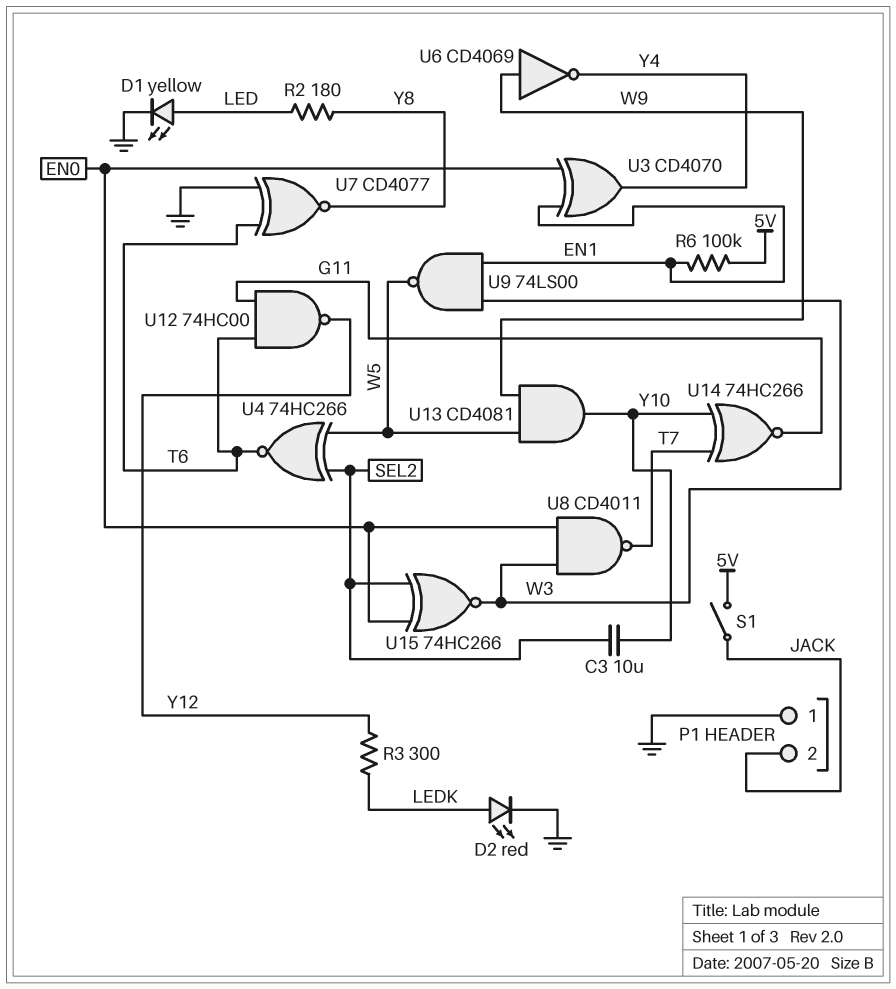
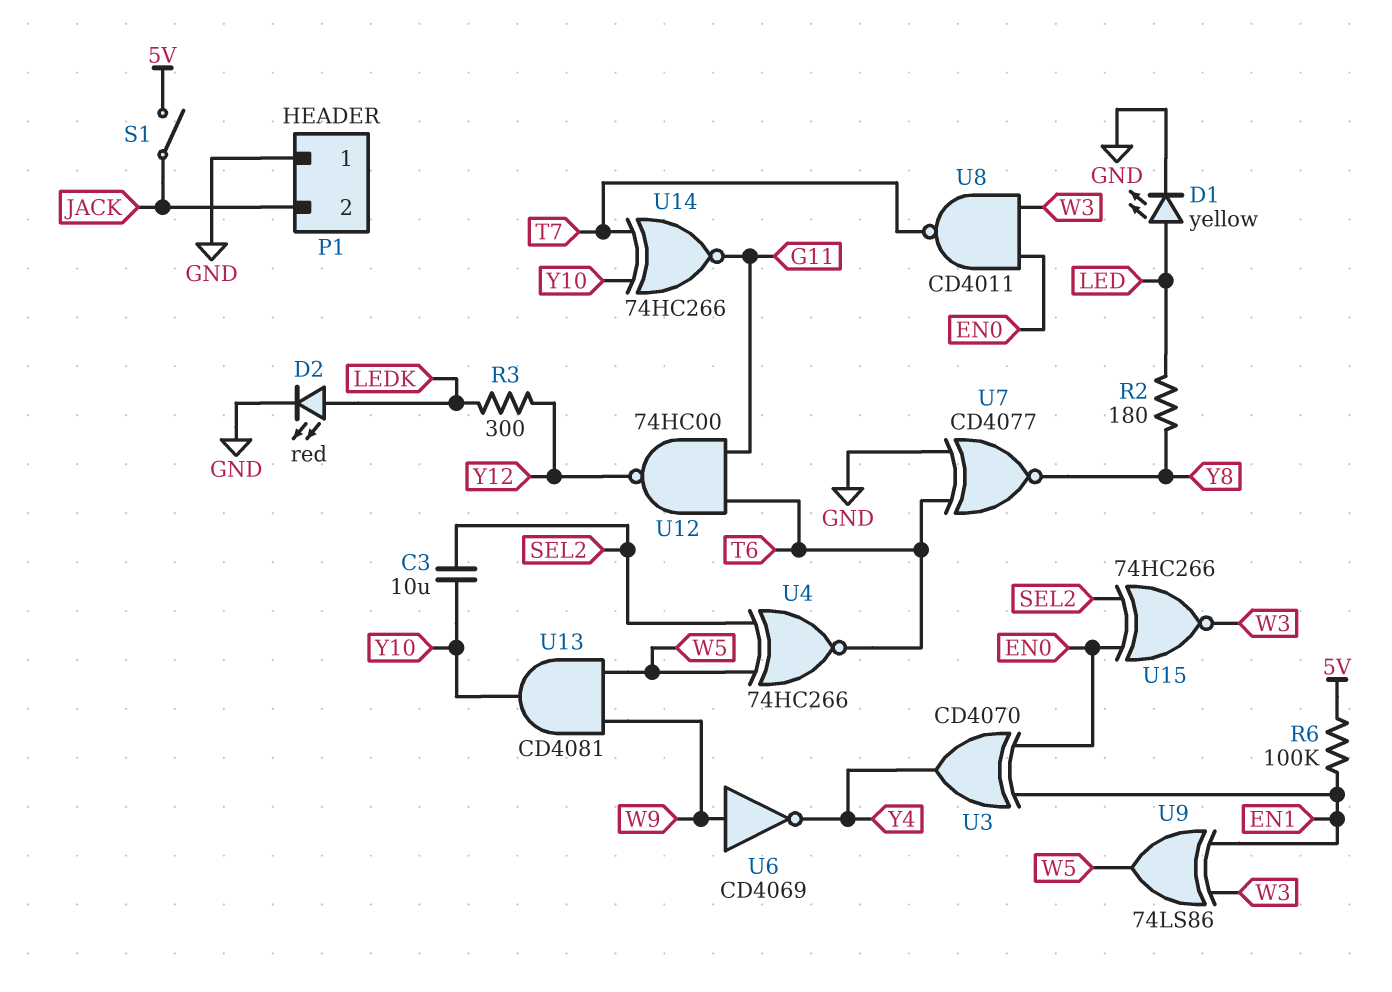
U9: NAND 74LS00 (in EN1, in W3, out W5) -> XOR 74LS86 (in EN1, in W3, out W5)

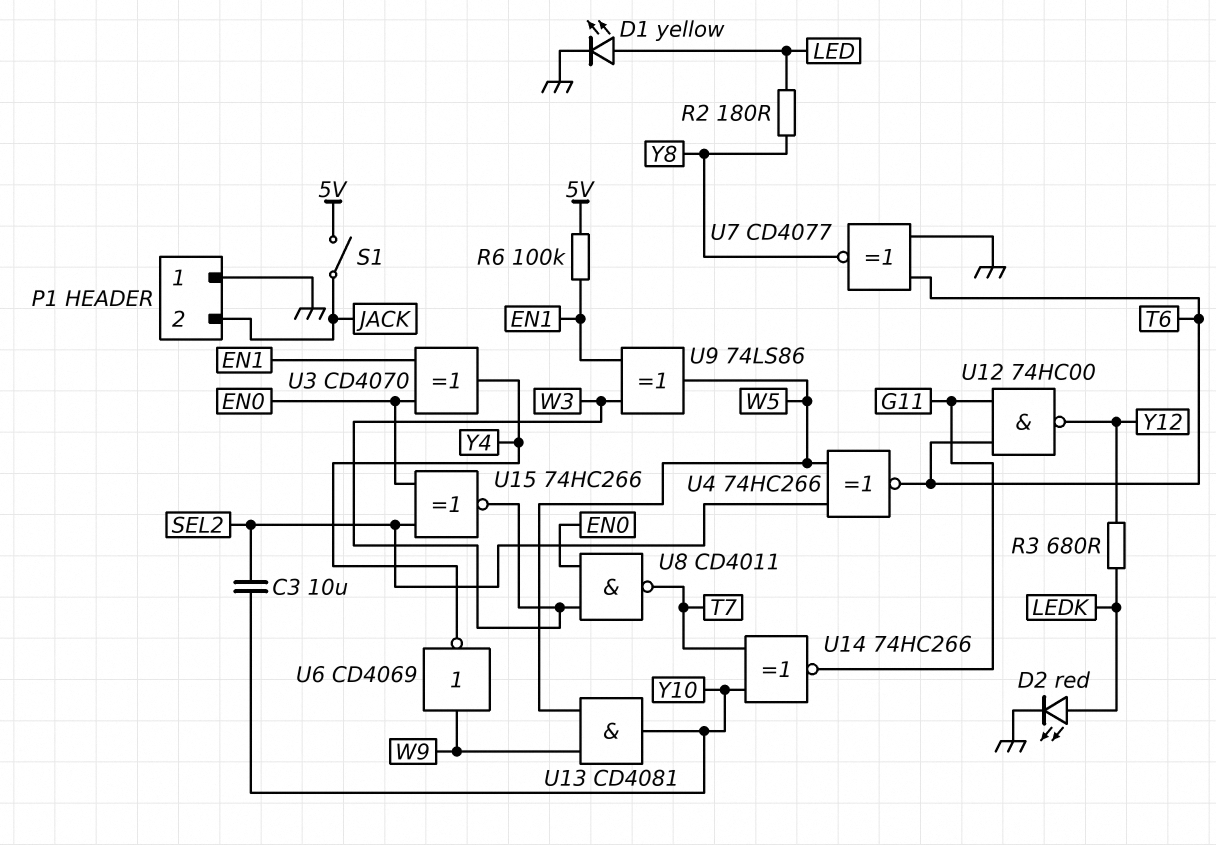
R3: 300 (LEDK, Y12) -> 680 (LEDK, Y12)

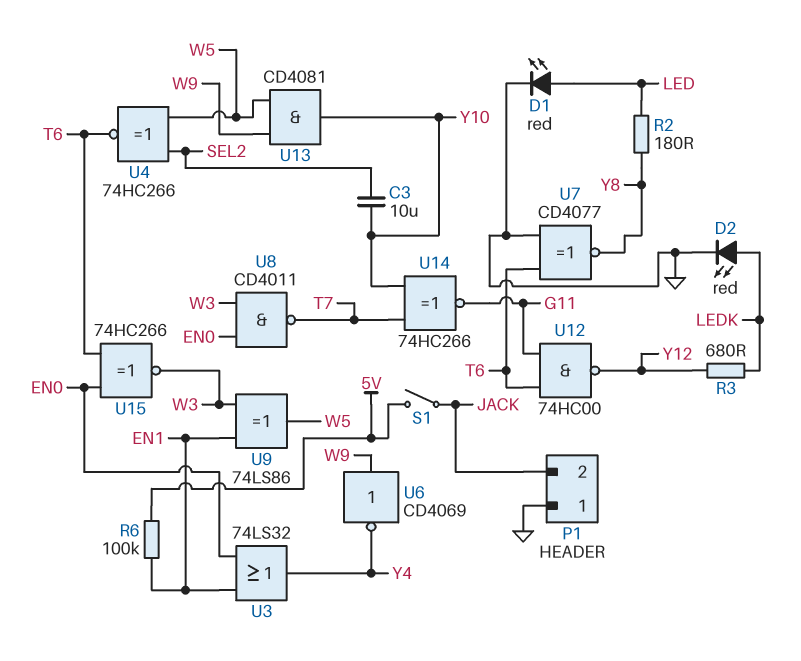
D1: LED yellow (A LED, K GND) -> LED red (A LED, K GND)
U3: XOR CD4070 (in EN0, in EN1, out Y4) -> OR 74LS32 (in EN0, in EN1, out Y4)
U15: XNOR 74HC266 (in EN0, in SEL2, out W3) -> XNOR 74HC266 (in EN0, in T6, out W3)

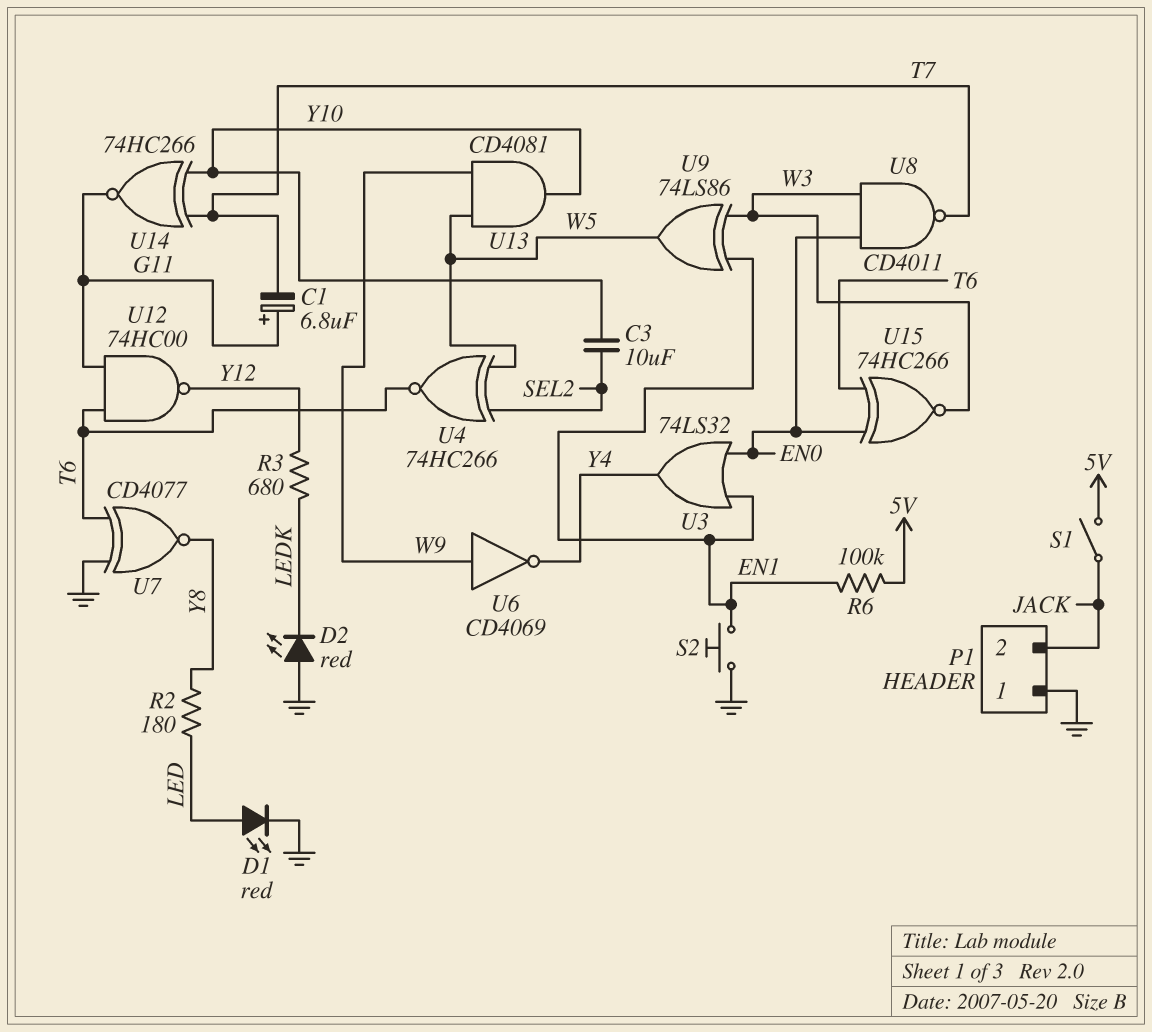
C1: none -> 6.8uF (plus G11, minus T7)
D2: LED red (A LEDK, K GND) -> LED red (A GND, K LEDK)
S2: none -> button (EN1, GND)

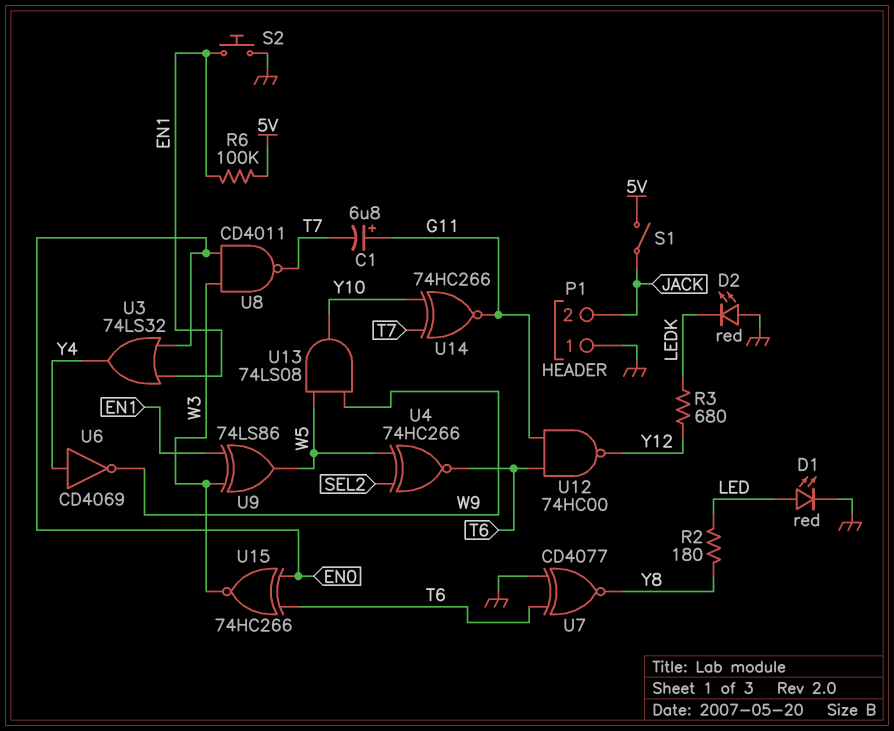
C3: 10uF (SEL2, Y10) -> none
U6: NOT CD4069 (in W9, out Y4) -> NOT CD4069 (in Y4, out W9)
U13: AND CD4081 (in W5, in W9, out Y10) -> AND 74LS08 (in W5, in W9, out Y10)

